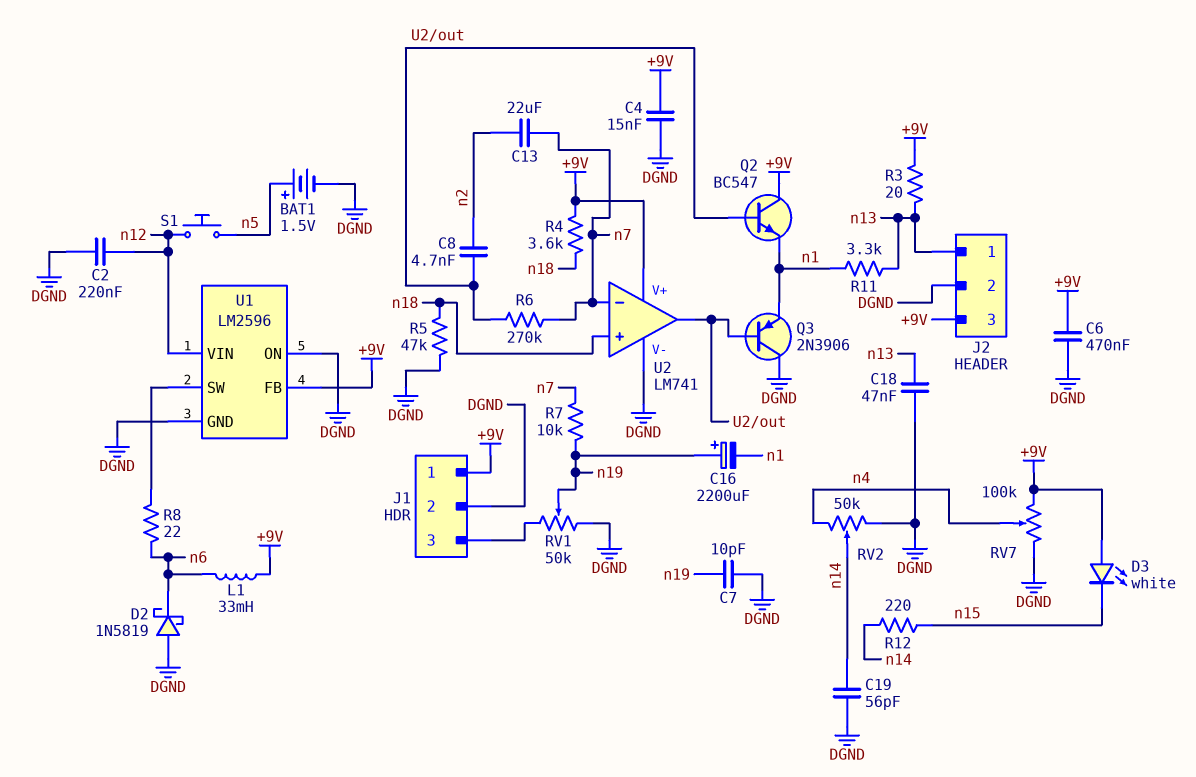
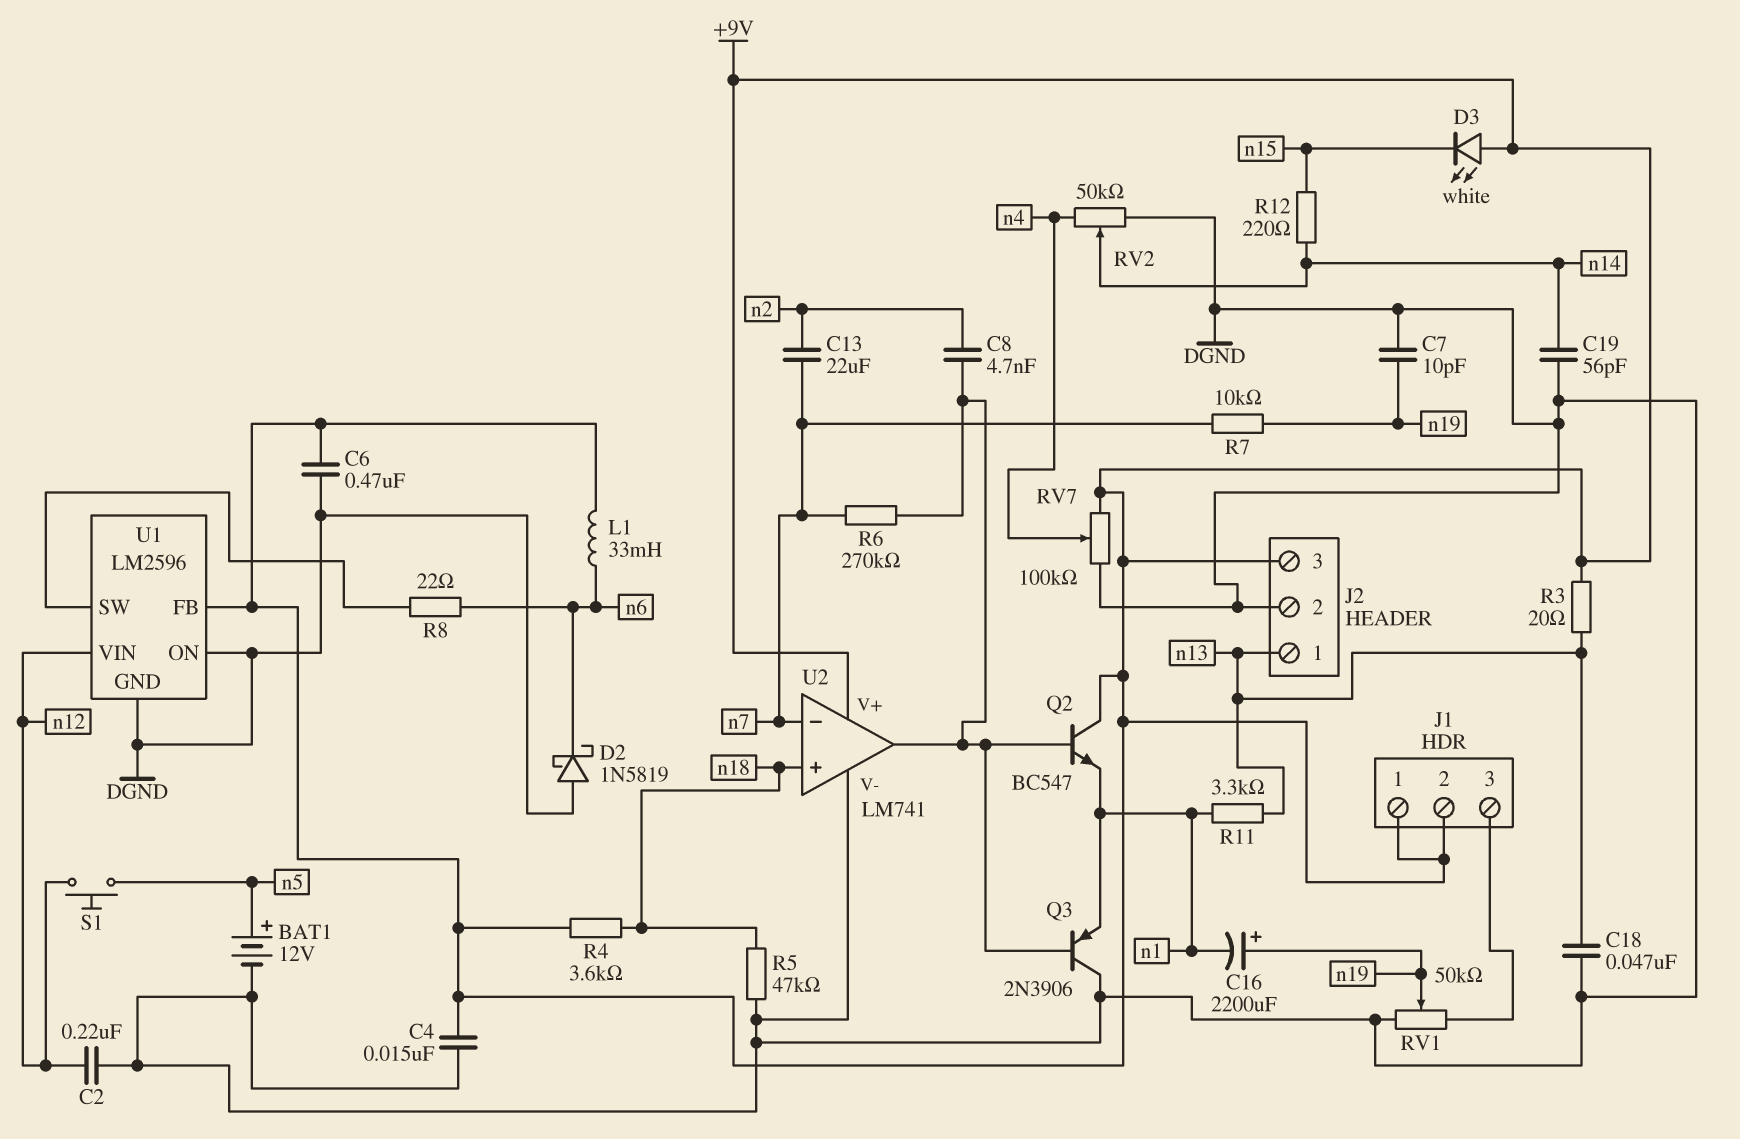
BAT1: 1.5V (plus n5, minus DGND) -> 12V (plus n5, minus DGND)
J1 pin 2: DGND -> +9V

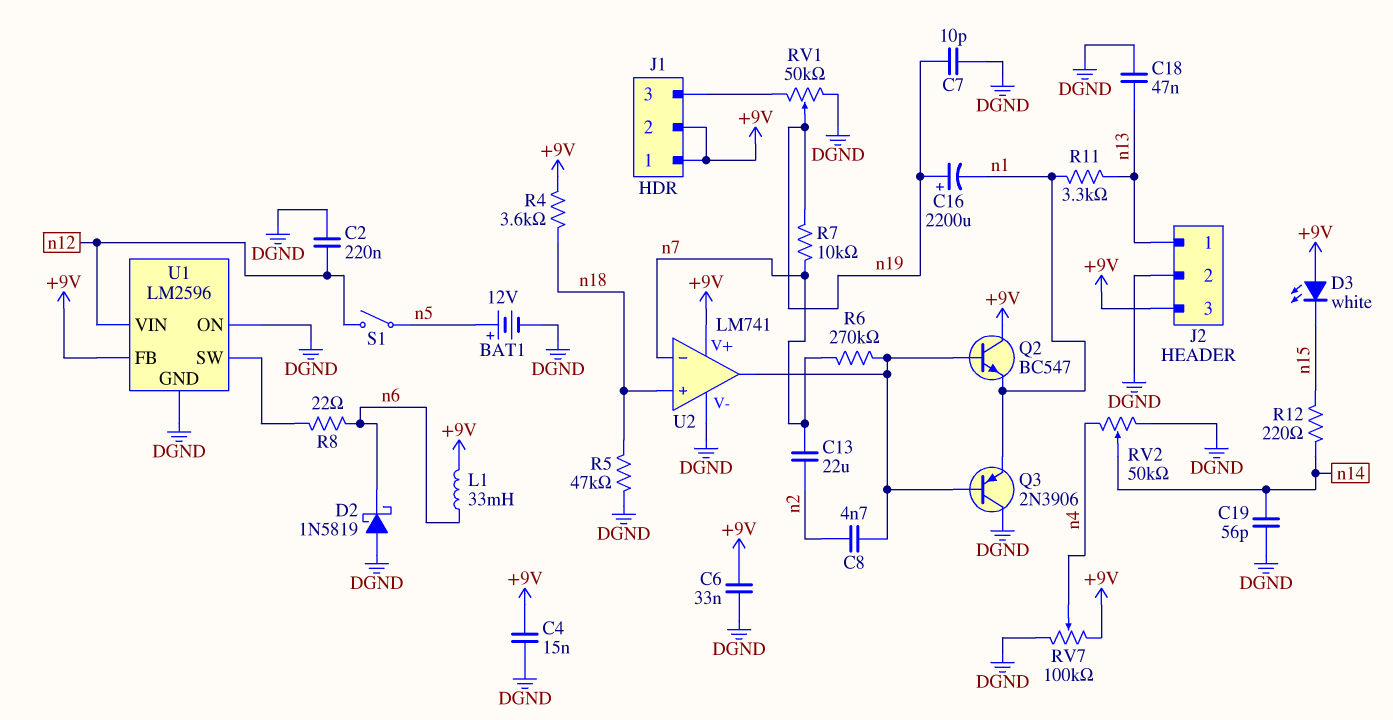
C6: 470nF (+9V, DGND) -> 33nF (+9V, DGND)
R3: 20 (+9V, n13) -> none
S1: button (n5, n12) -> switch (n5, n12)

